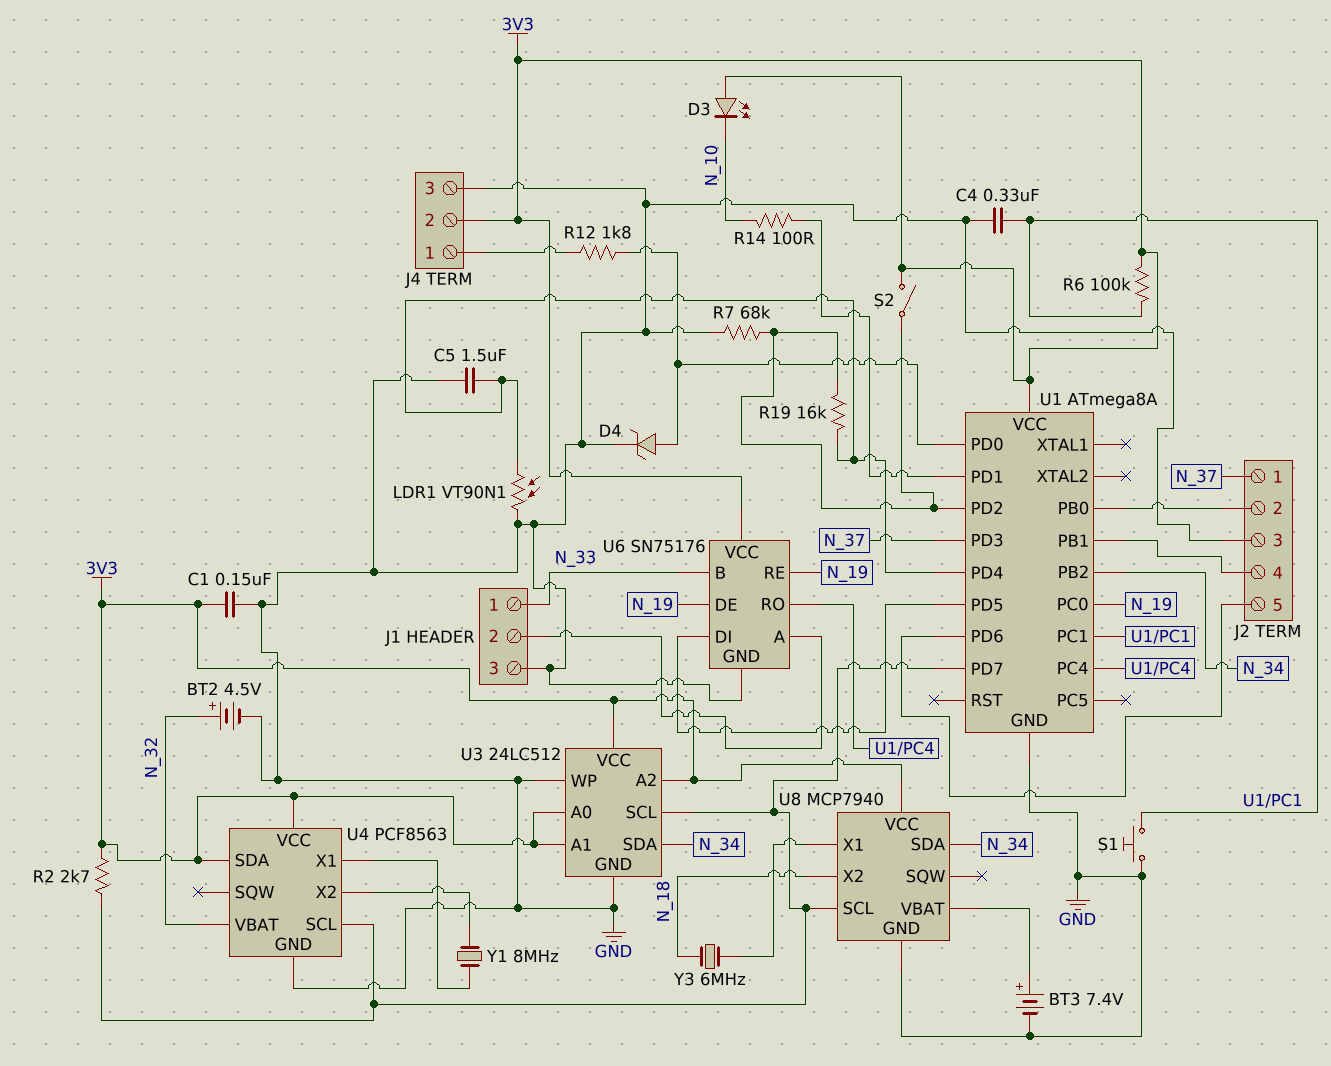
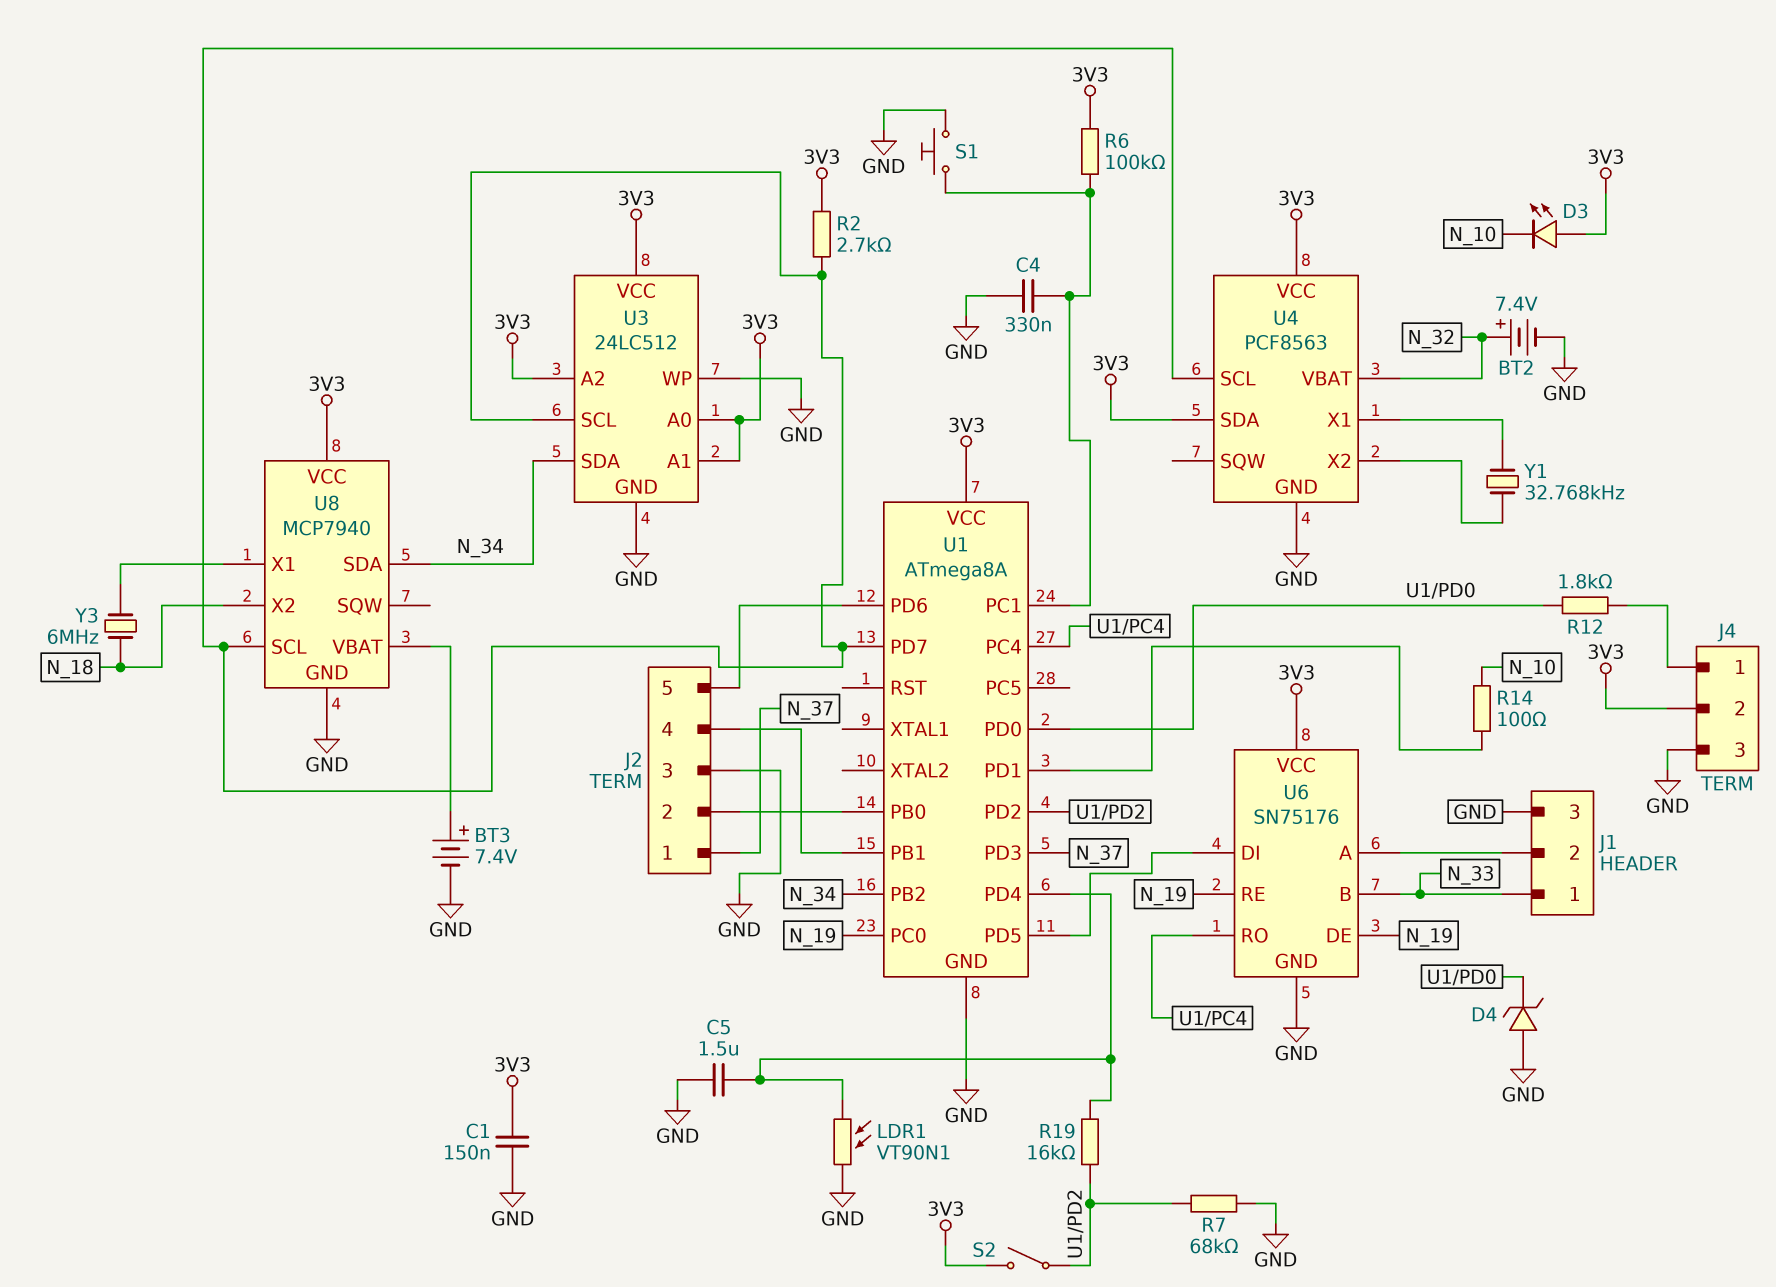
BT2: 4.5V (plus N_32, minus GND) -> 7.4V (plus N_32, minus GND)
D4: zener (A U1/PD0, K GND) -> zener (A GND, K U1/PD0)
Y1: 8MHz (U4/X1, U4/X2) -> 32.768kHz (U4/X1, U4/X2)

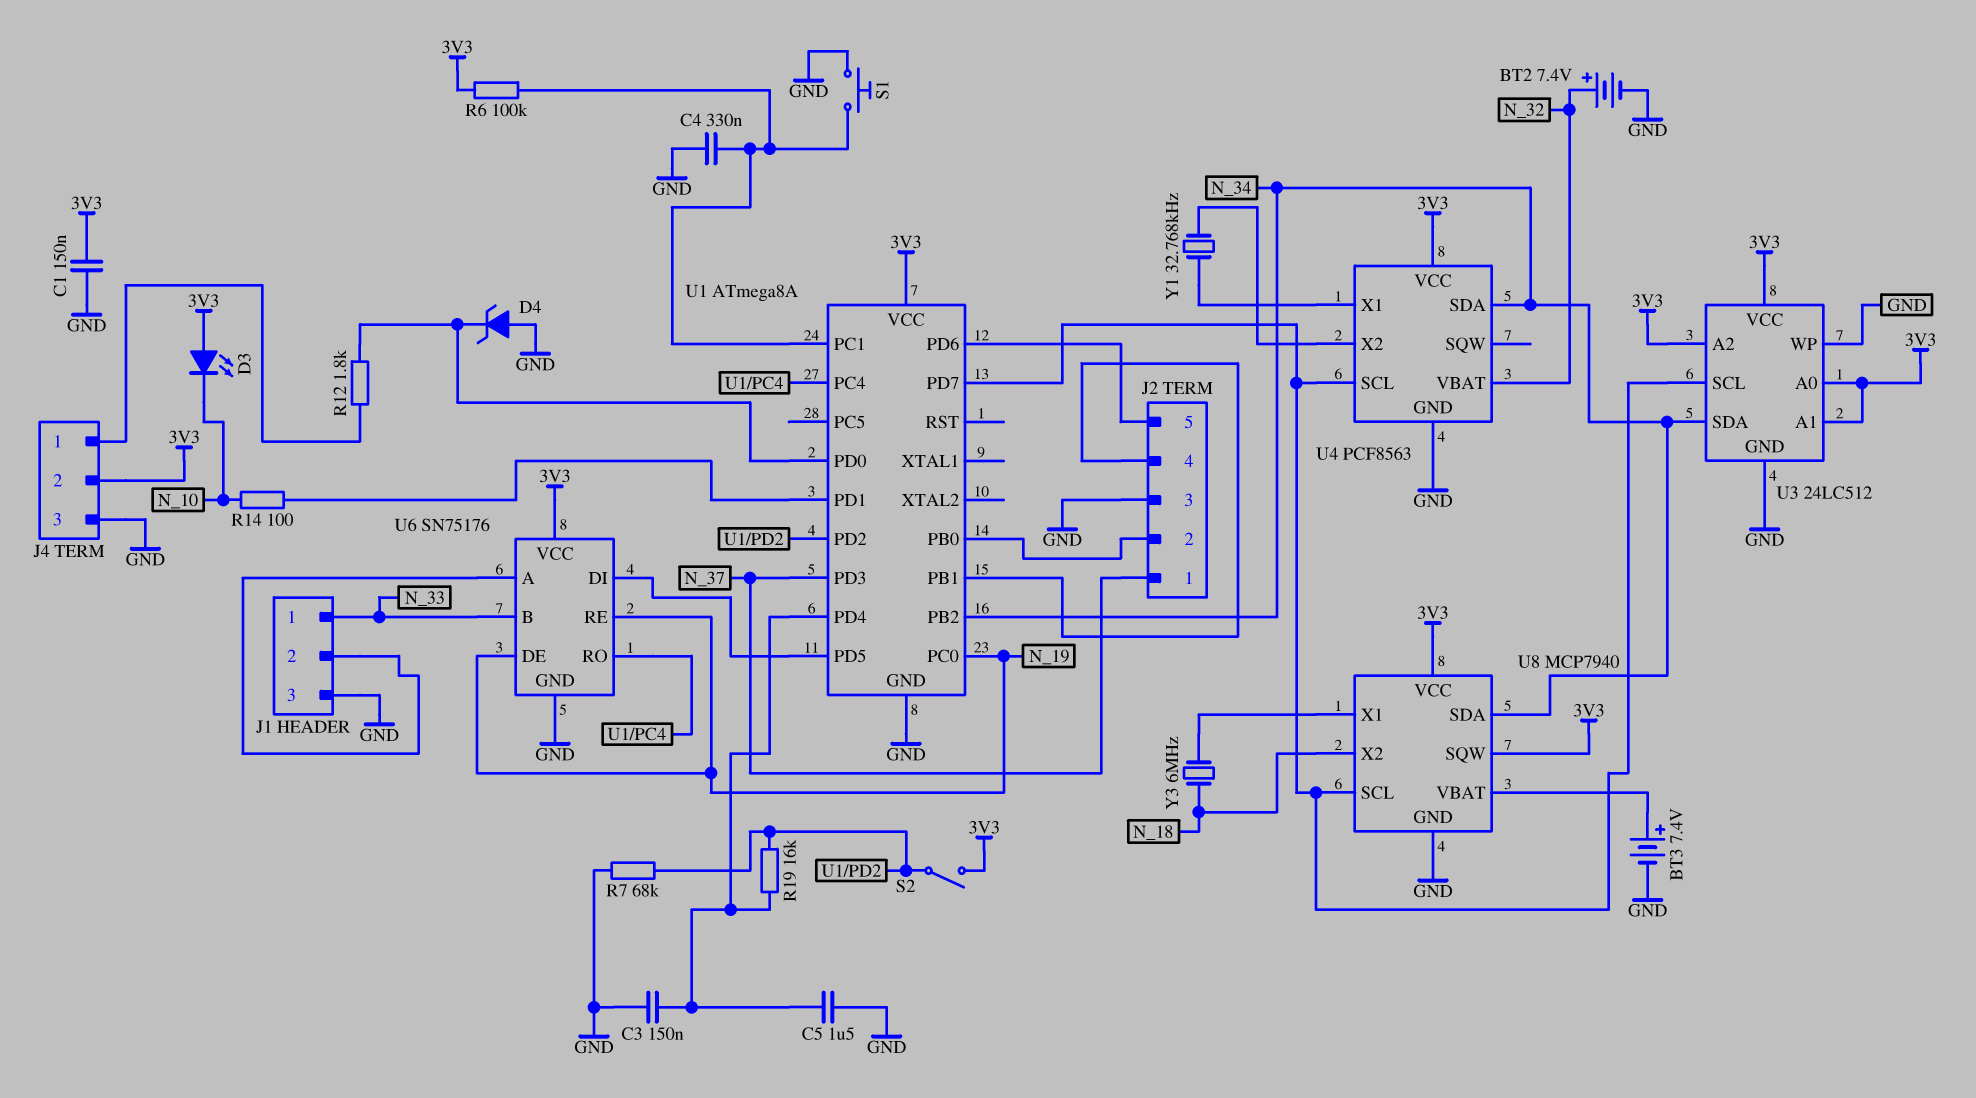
C3: none -> 150nF (GND, U1/PD4)
LDR1: VT90N1 (GND, U1/PD4) -> none
R2: 2.7k (3V3, U1/PD7) -> none
U4 pin SDA: 3V3 -> N_34
U8 pin SQW: none -> 3V3

